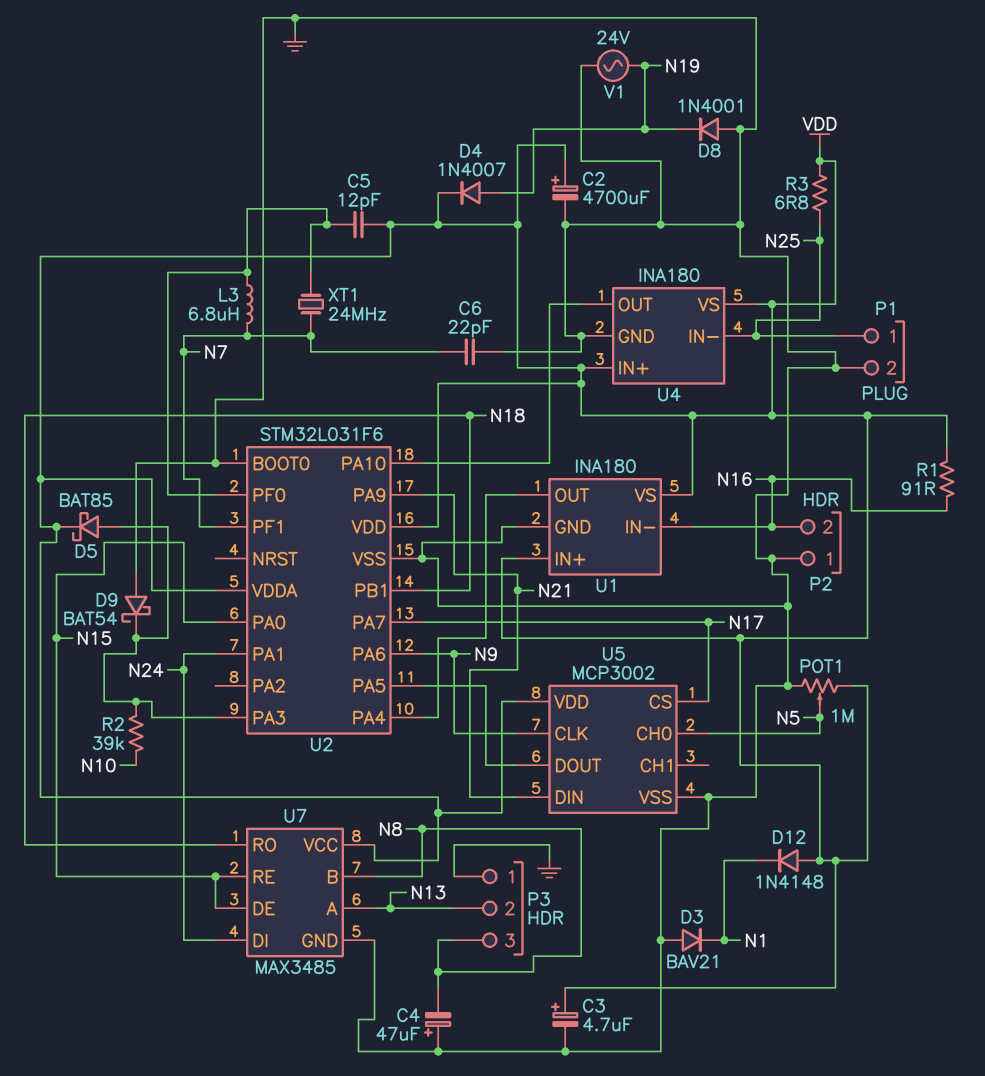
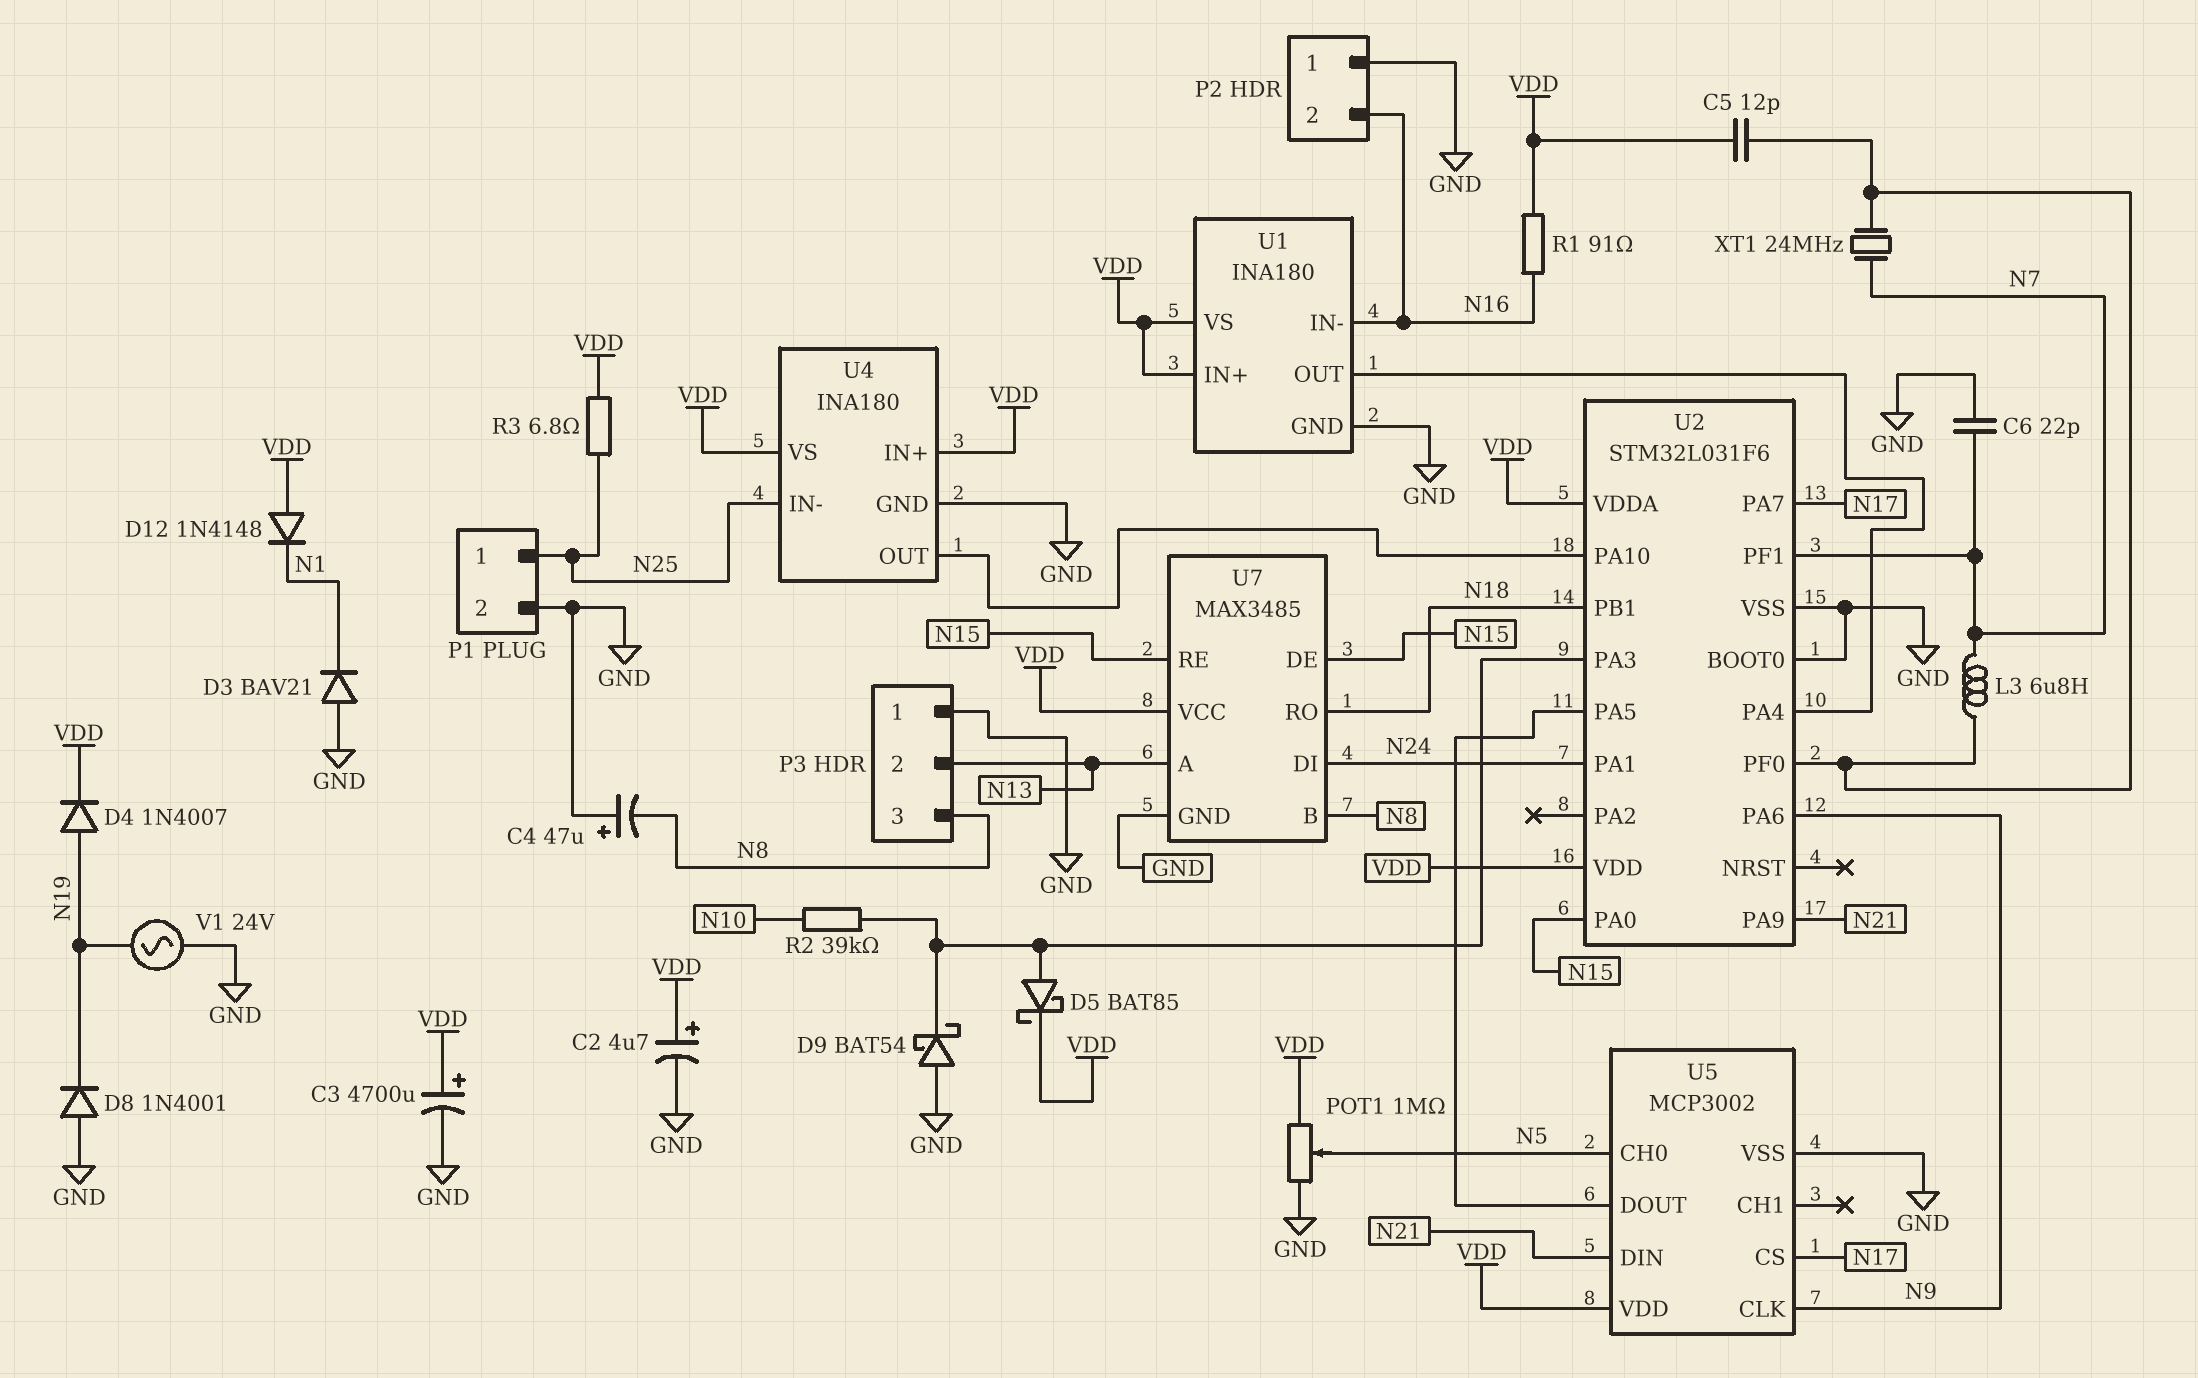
C2: 4700uF (plus VDD, minus GND) -> 4.7uF (plus VDD, minus GND)
C3: 4.7uF (plus VDD, minus GND) -> 4700uF (plus VDD, minus GND)

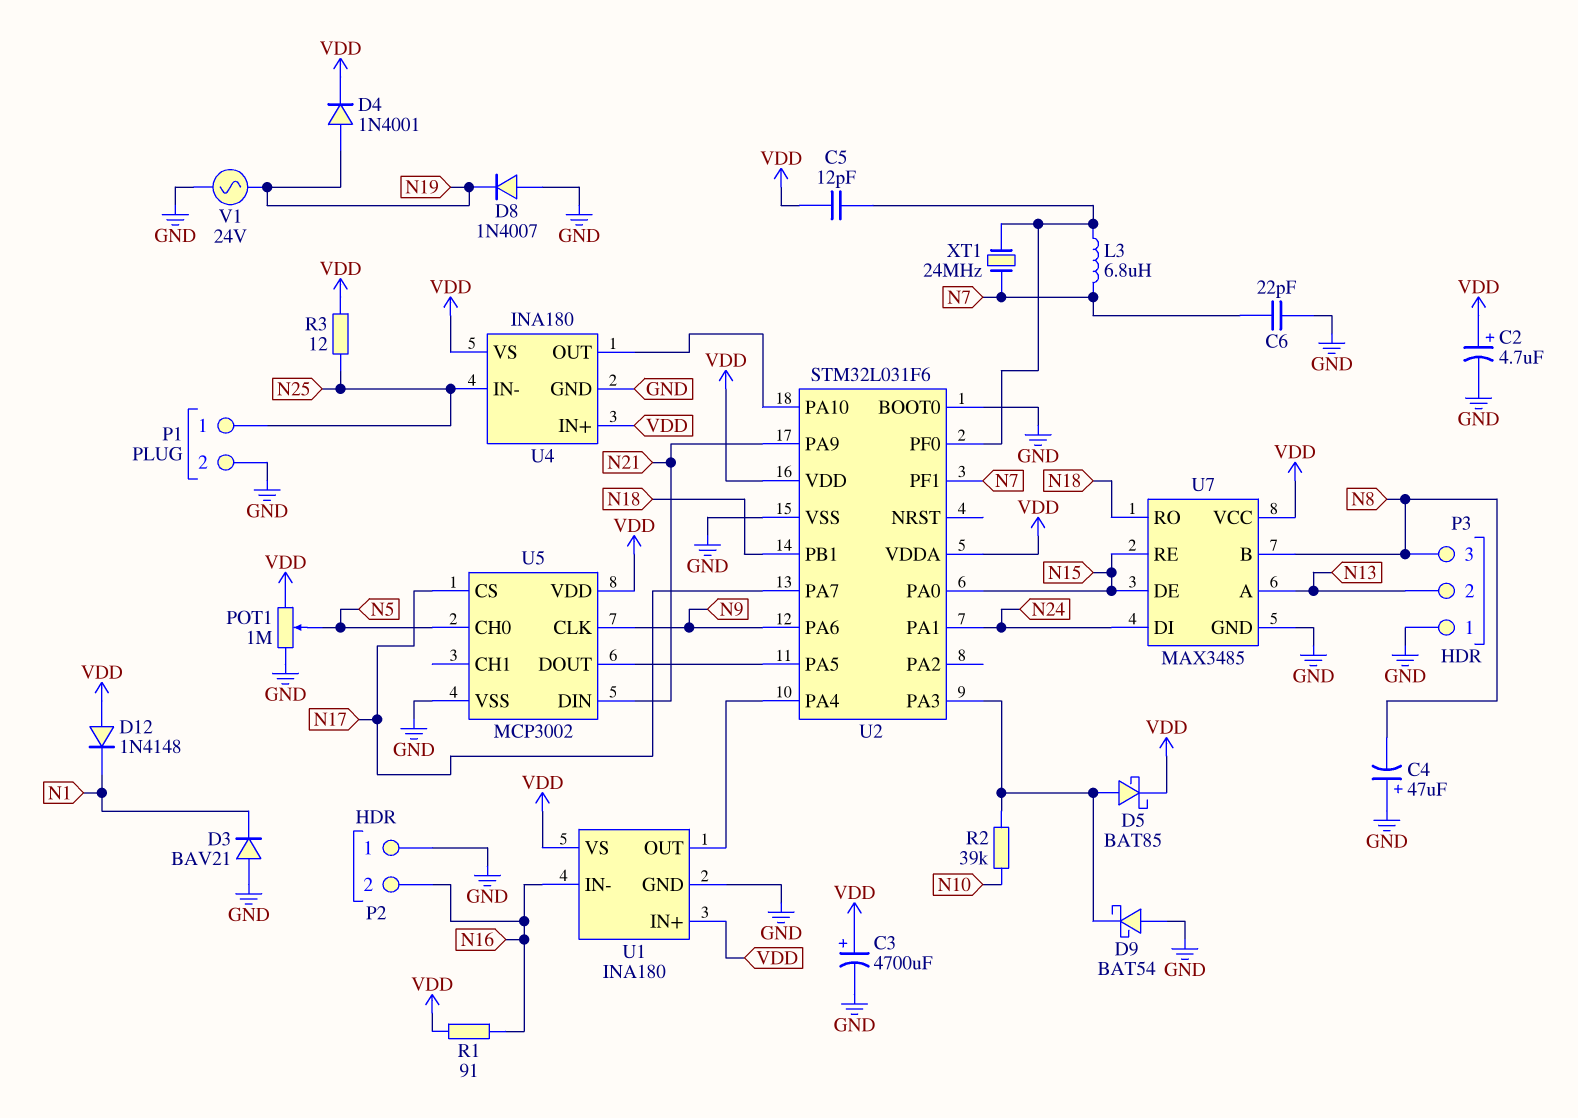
D4: diode 1N4007 (A N19, K VDD) -> diode 1N4001 (A N19, K VDD)
D8: diode 1N4001 (A GND, K N19) -> diode 1N4007 (A GND, K N19)
R3: 6.8 (N25, VDD) -> 12 (N25, VDD)

